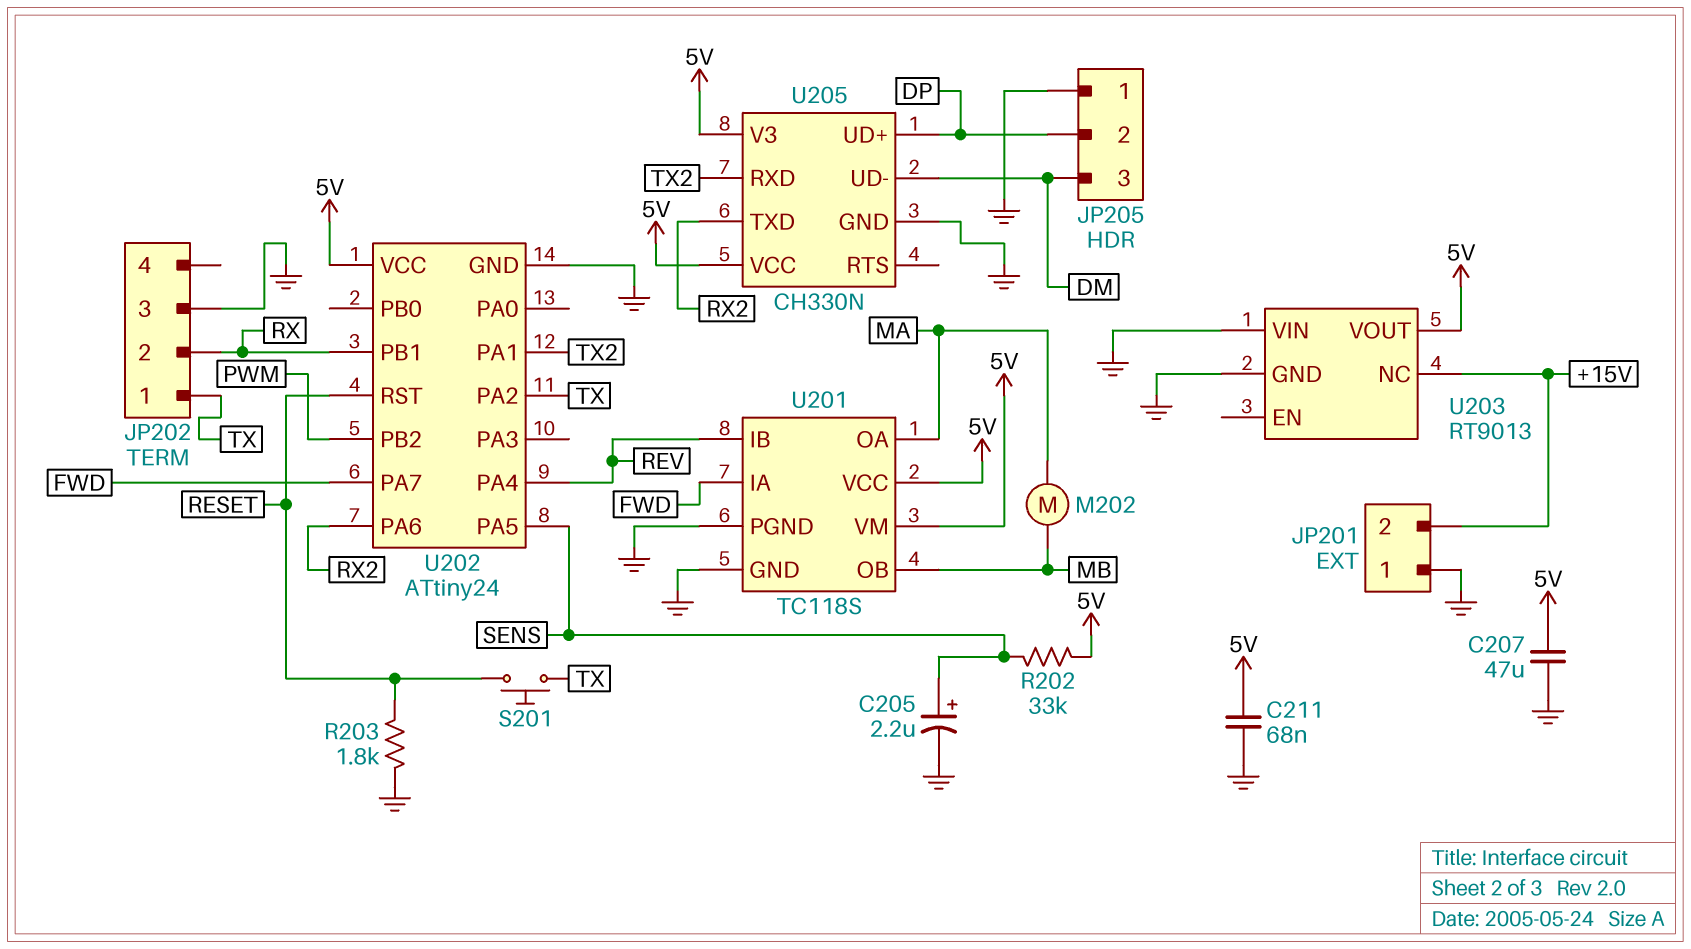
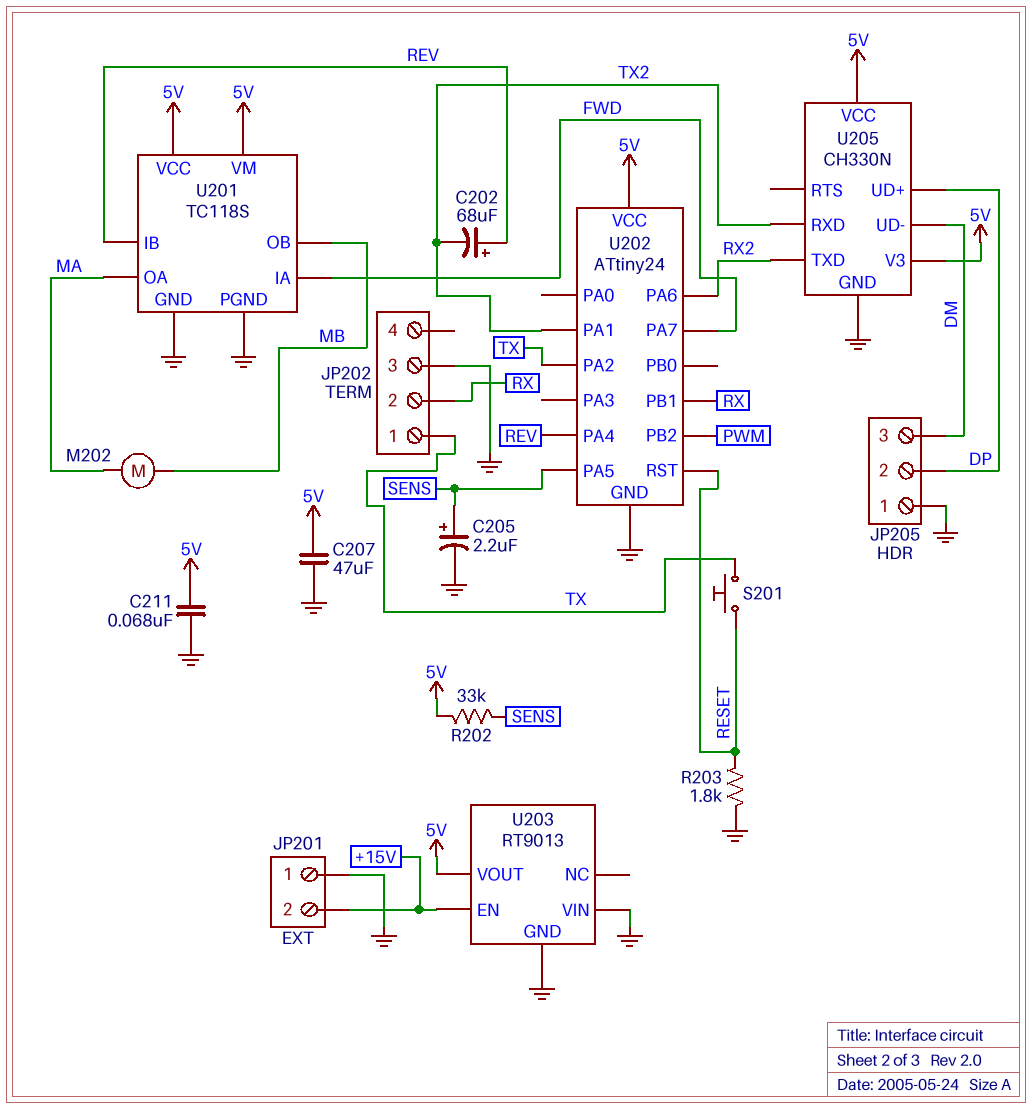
C202: none -> 68uF (plus REV, minus TX2)
U203 pin EN: none -> +15V
U203 pin NC: +15V -> none

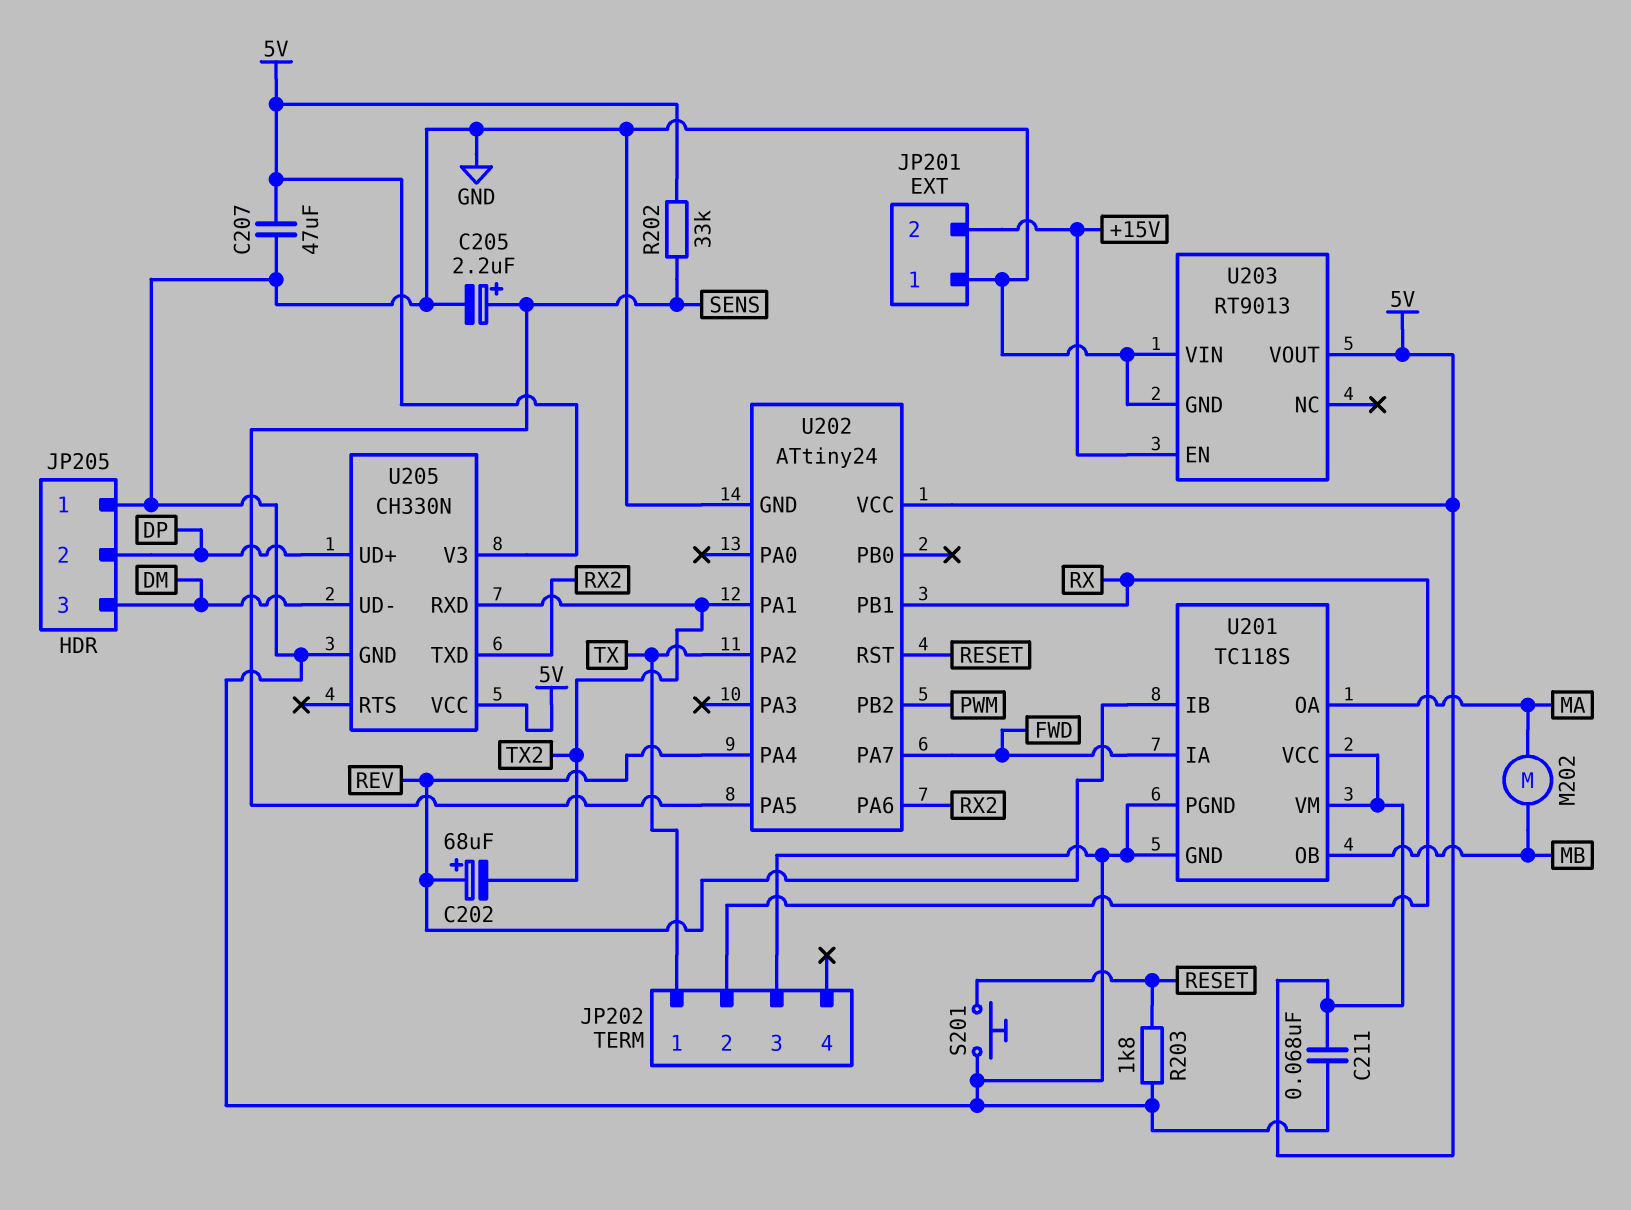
S201: button (RESET, TX) -> button (GND, RESET)

